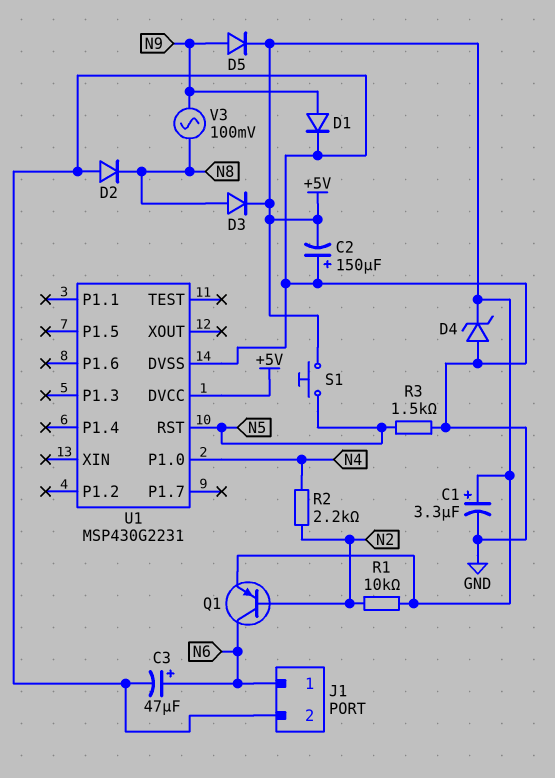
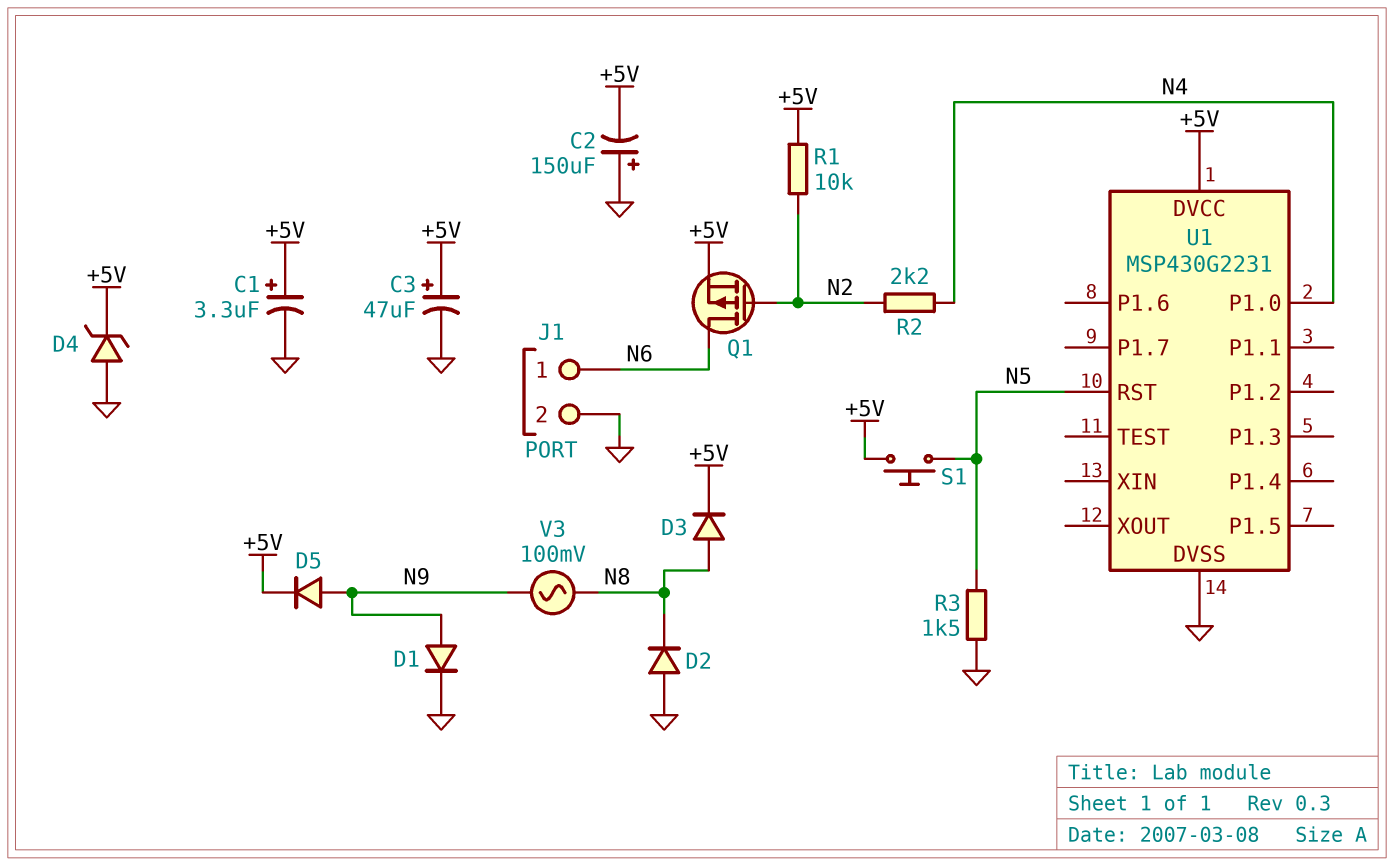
C3: 47uF (plus N6, minus GND) -> 47uF (plus +5V, minus GND)
Q1: PNP (B N2, C N6, E +5V) -> PMOS (G N2, D N6, S +5V)

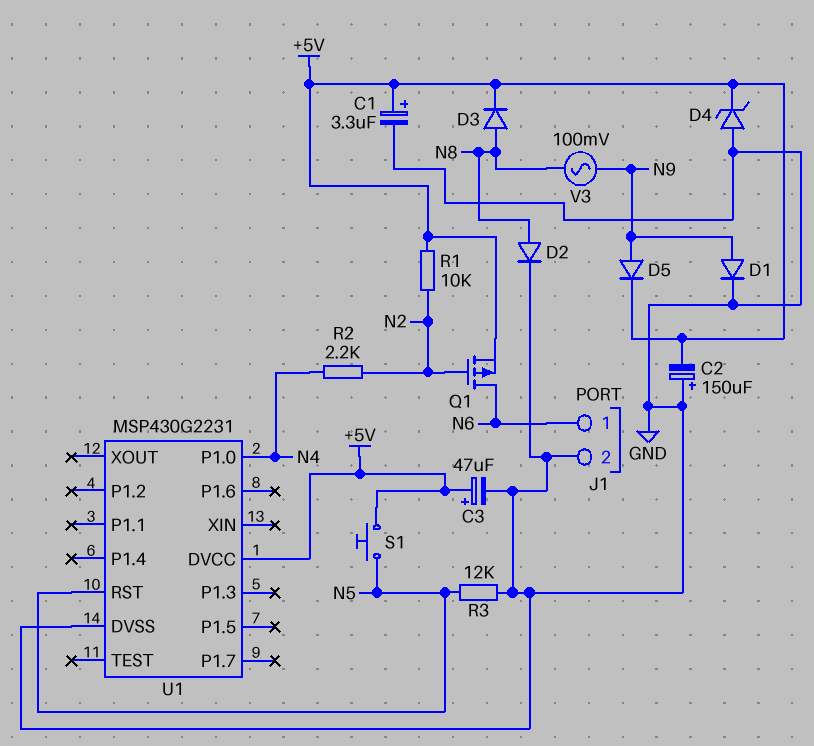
D2: diode (A GND, K N8) -> diode (A N8, K GND)
R3: 1.5k (GND, N5) -> 12k (GND, N5)

